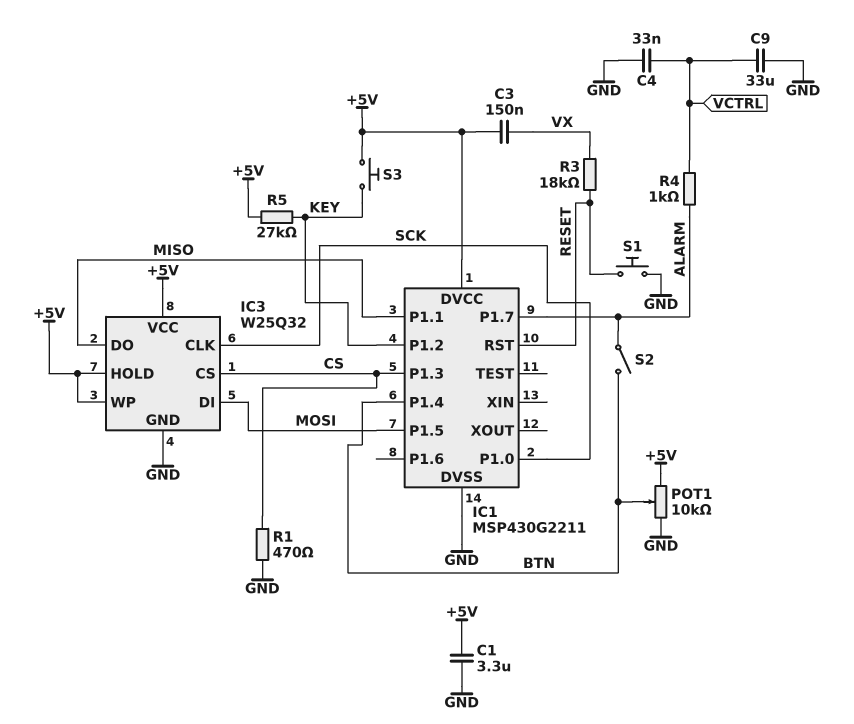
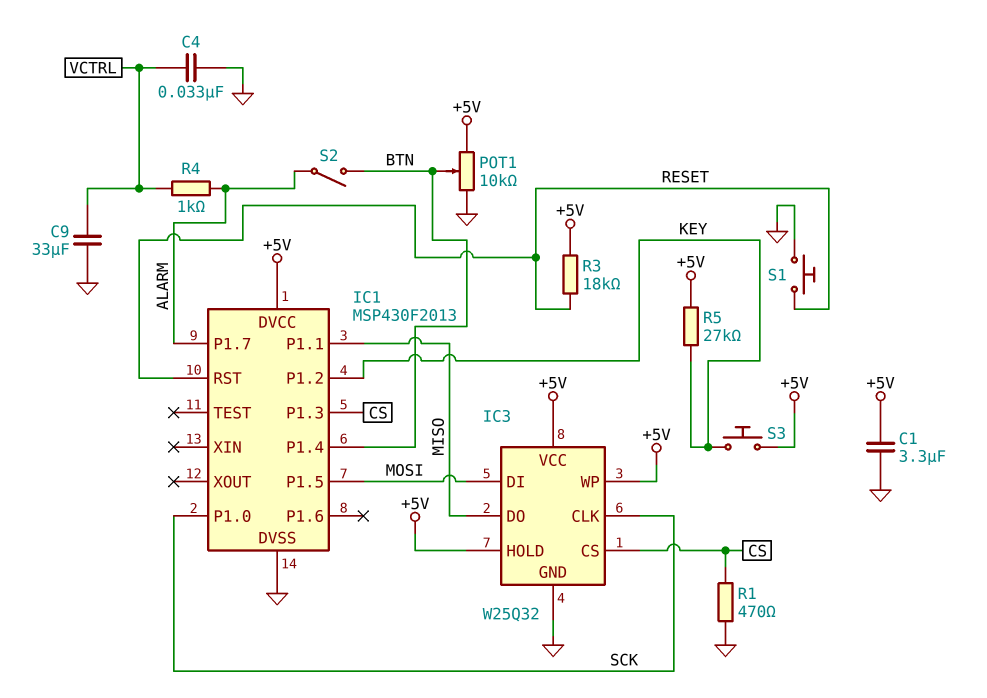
C3: 150nF (+5V, VX) -> none
IC1: MSP430G2211 -> MSP430F2013
R3: 18k (RESET, VX) -> 18k (+5V, RESET)

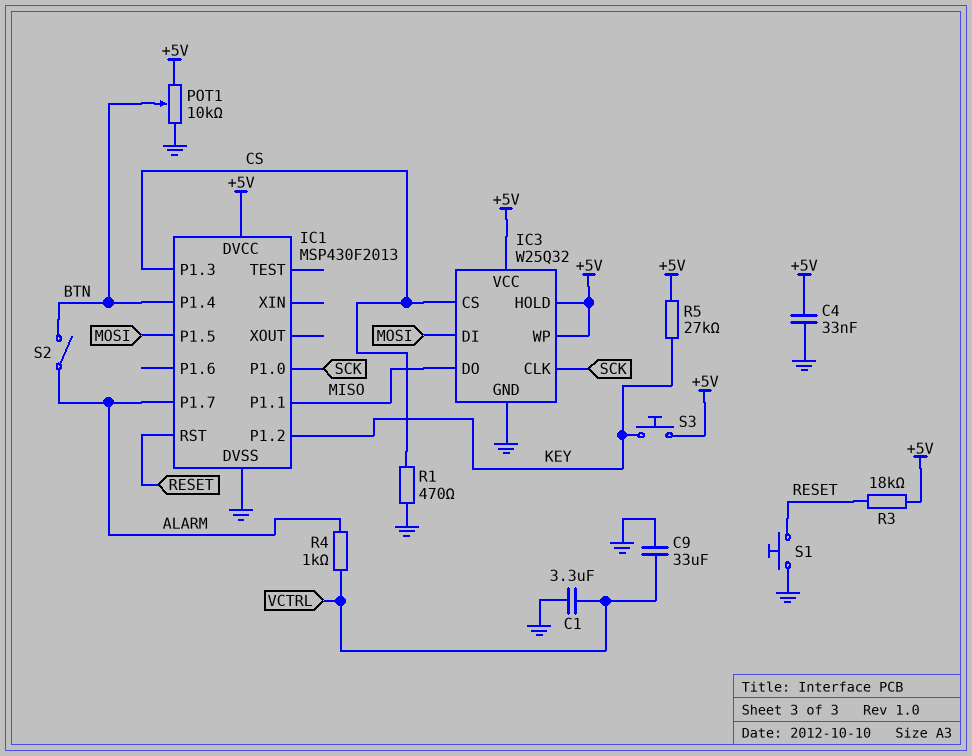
C1: 3.3uF (+5V, GND) -> 3.3uF (GND, VCTRL)
C4: 33nF (GND, VCTRL) -> 33nF (+5V, GND)

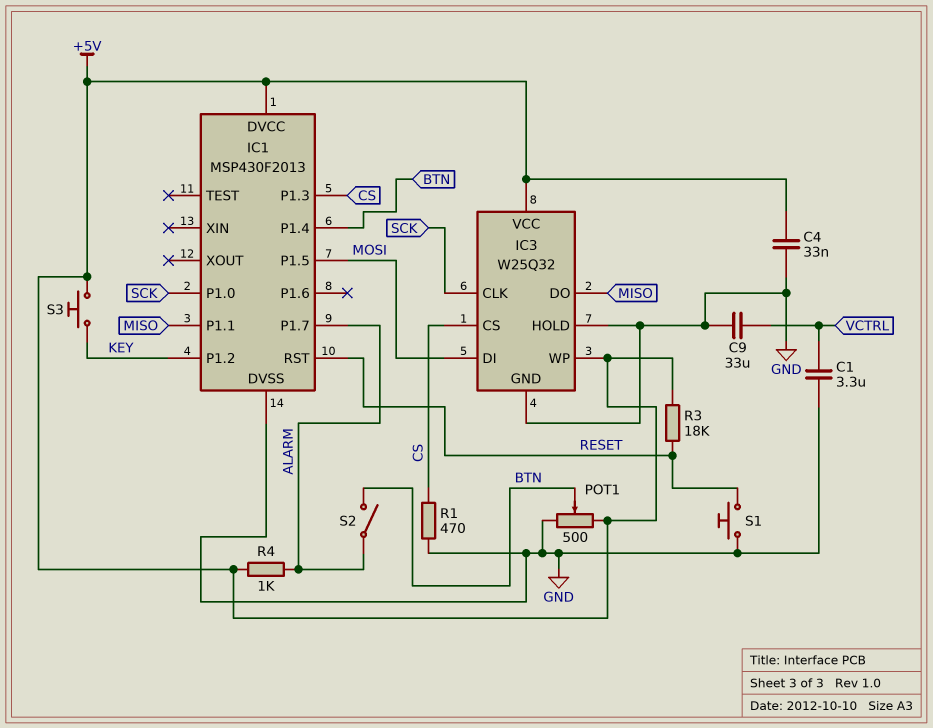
IC3 pin HOLD: +5V -> GND
POT1: 10k (+5V, GND, wiper BTN) -> 500 (+5V, GND, wiper BTN)
R4: 1k (ALARM, VCTRL) -> 1k (+5V, ALARM)
R5: 27k (+5V, KEY) -> none

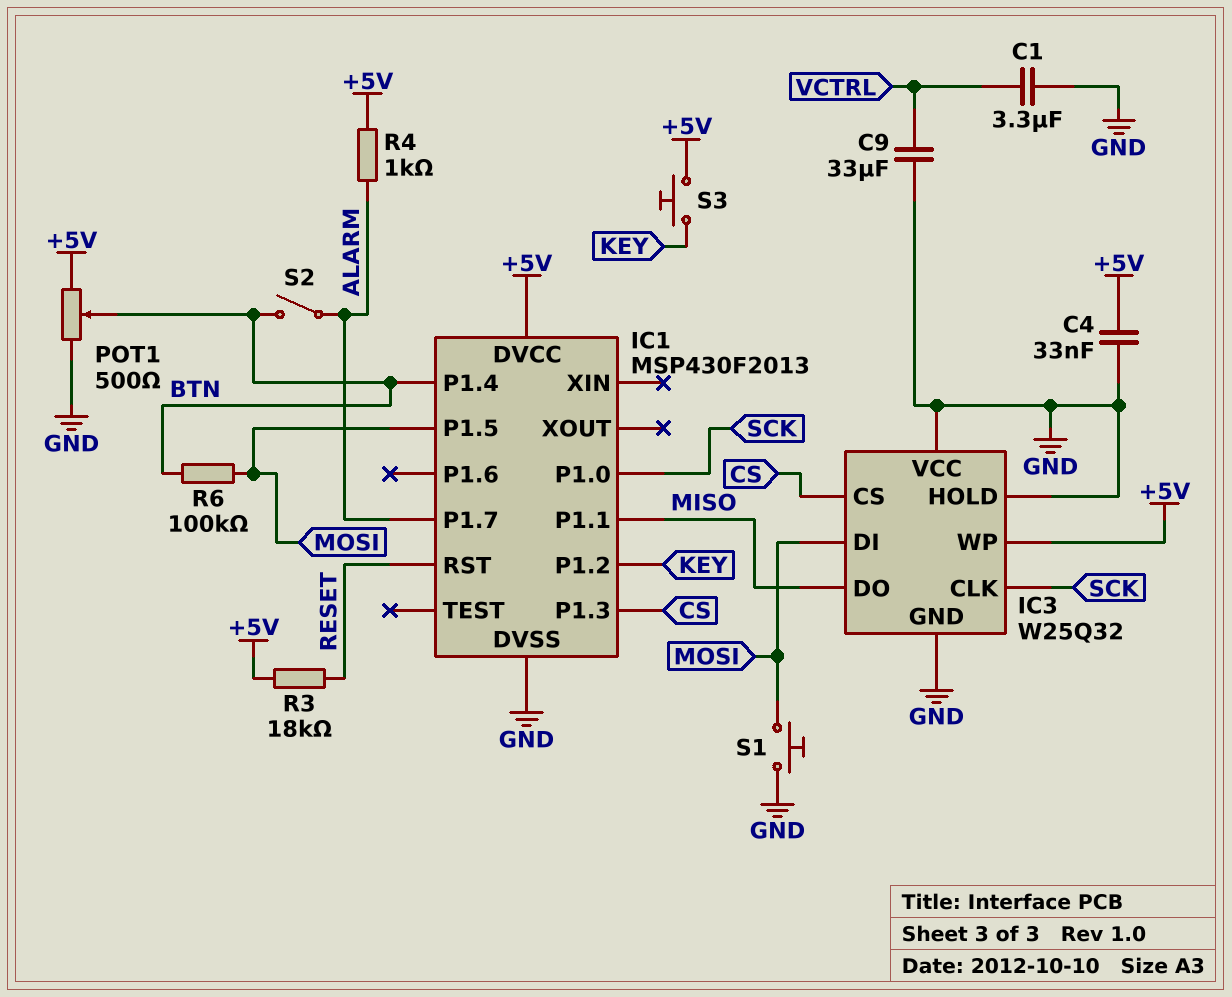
IC3 pin VCC: +5V -> GND
R1: 470 (CS, GND) -> none
R6: none -> 100k (BTN, MOSI)
S1: button (GND, RESET) -> button (GND, MOSI)

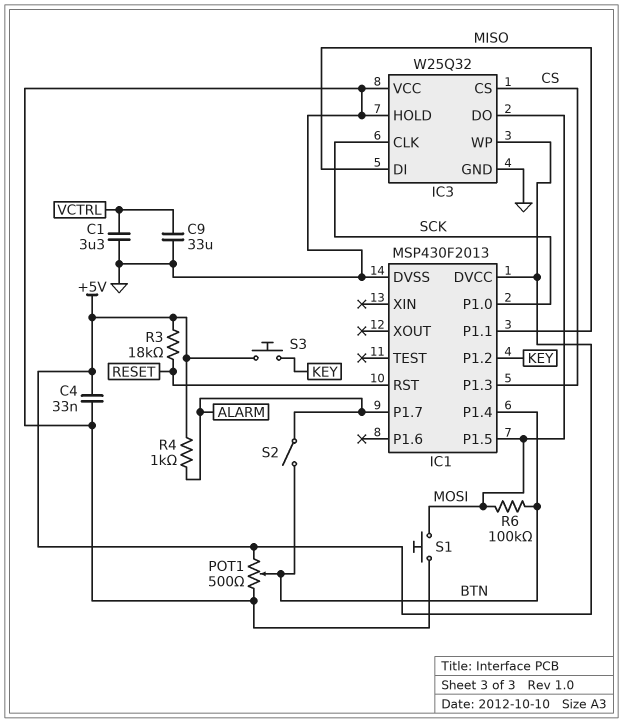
IC3 pin DI: MOSI -> MISO
IC3 pin DO: MISO -> MOSI

